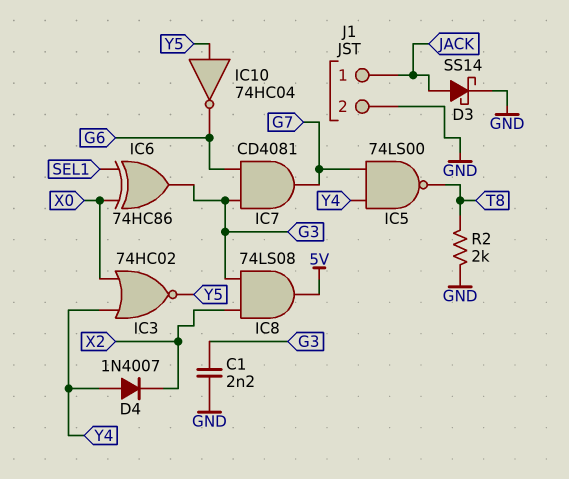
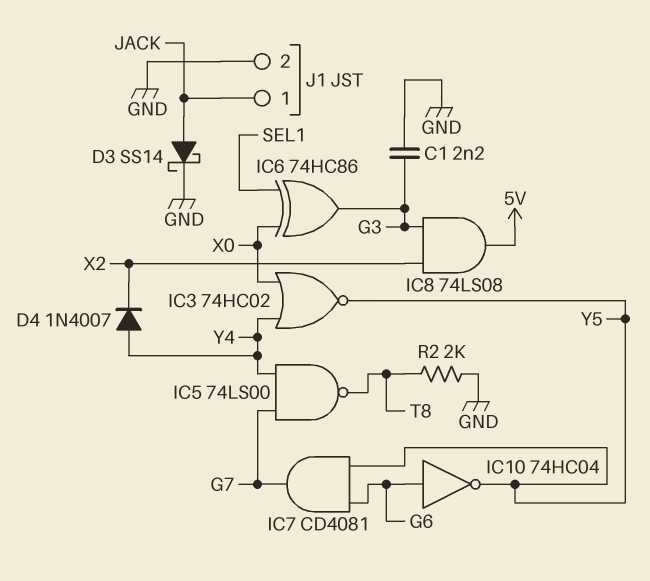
IC7: AND CD4081 (in G3, in G6, out G7) -> AND CD4081 (in G6, in Y5, out G7)
IC10: NOT 74HC04 (in Y5, out G6) -> NOT 74HC04 (in G6, out Y5)

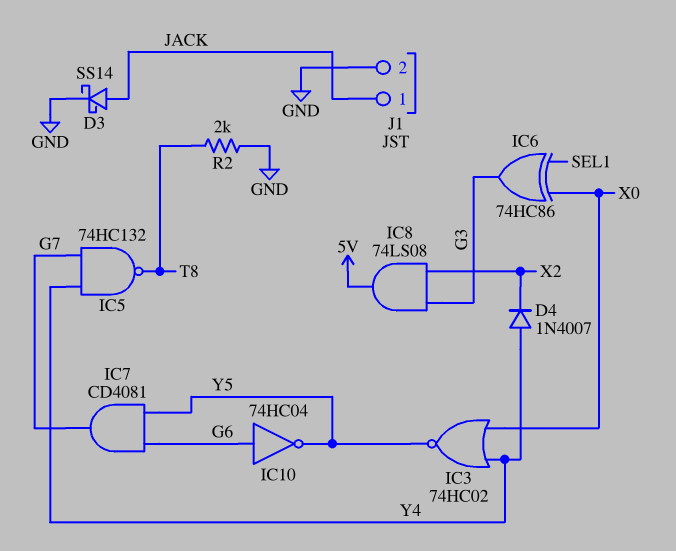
C1: 2.2nF (G3, GND) -> none
IC5: NAND 74LS00 (in G7, in Y4, out T8) -> NAND 74HC132 (in G7, in Y4, out T8)

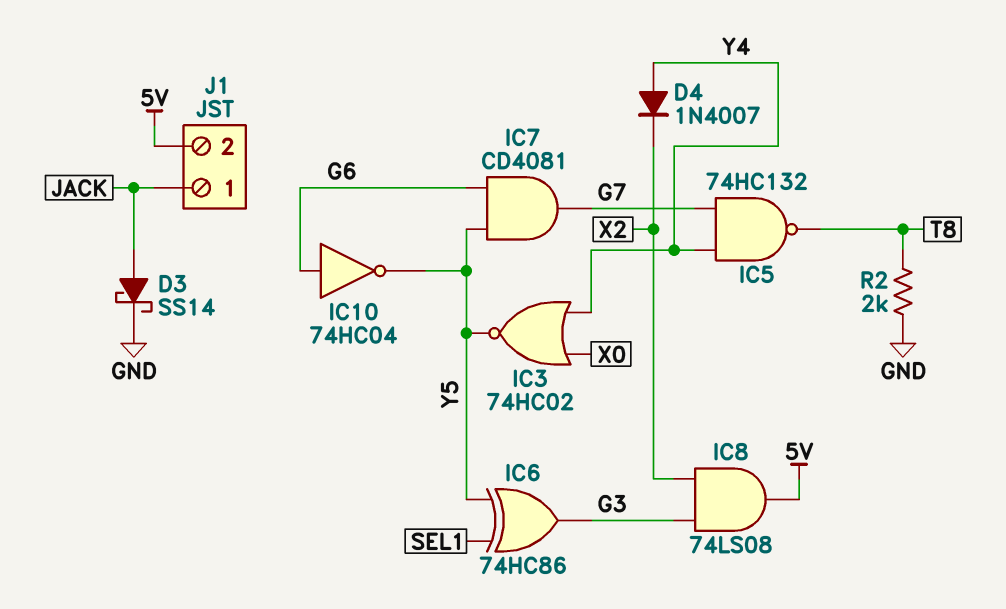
IC6: XOR 74HC86 (in SEL1, in X0, out G3) -> XOR 74HC86 (in SEL1, in Y5, out G3)
J1 pin 2: GND -> 5V

